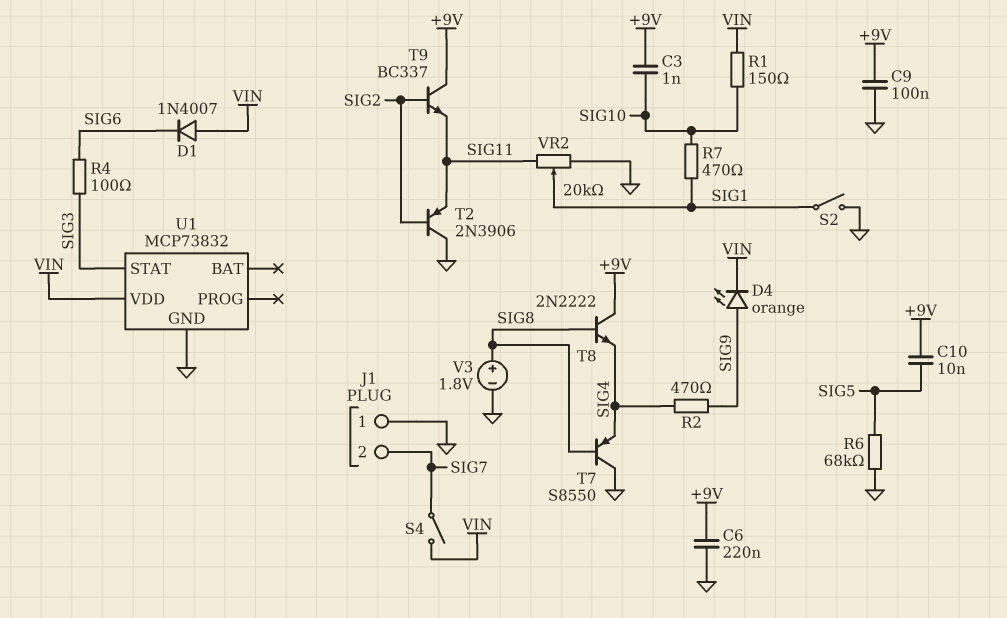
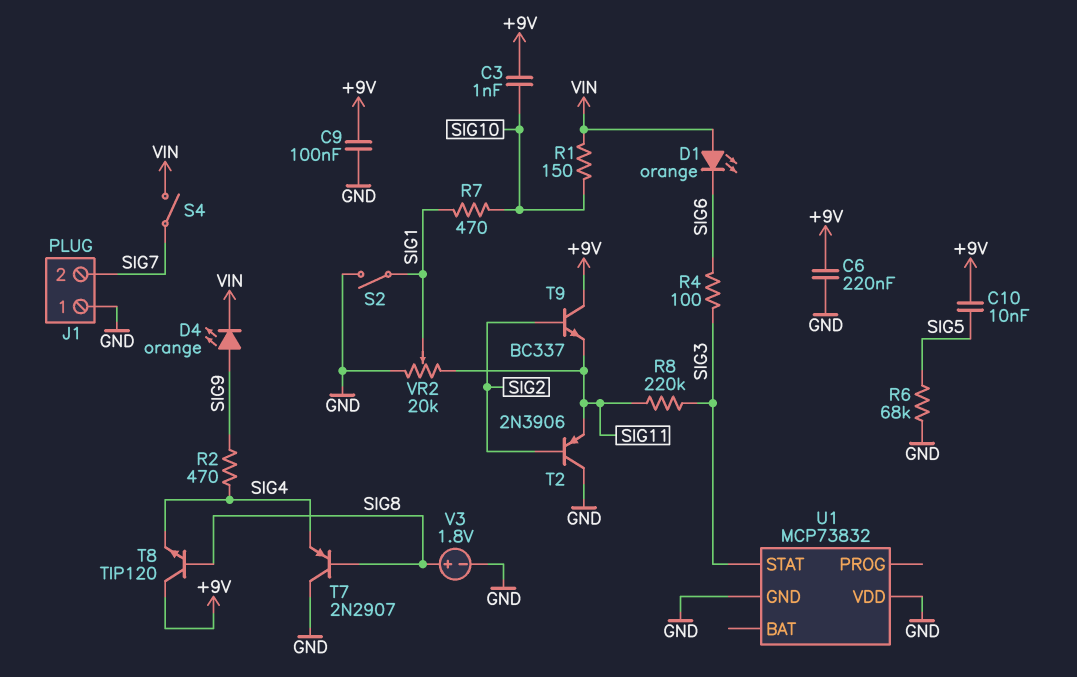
D1: diode 1N4007 (A VIN, K SIG6) -> LED orange (A VIN, K SIG6)
R8: none -> 220k (SIG3, SIG11)
T7: PNP S8550 (B SIG8, C GND, E SIG4) -> PNP 2N2907 (B SIG8, C GND, E SIG4)
T8: NPN 2N2222 (B SIG8, C +9V, E SIG4) -> NPN TIP120 (B SIG8, C +9V, E SIG4)
U1 pin VDD: VIN -> GND

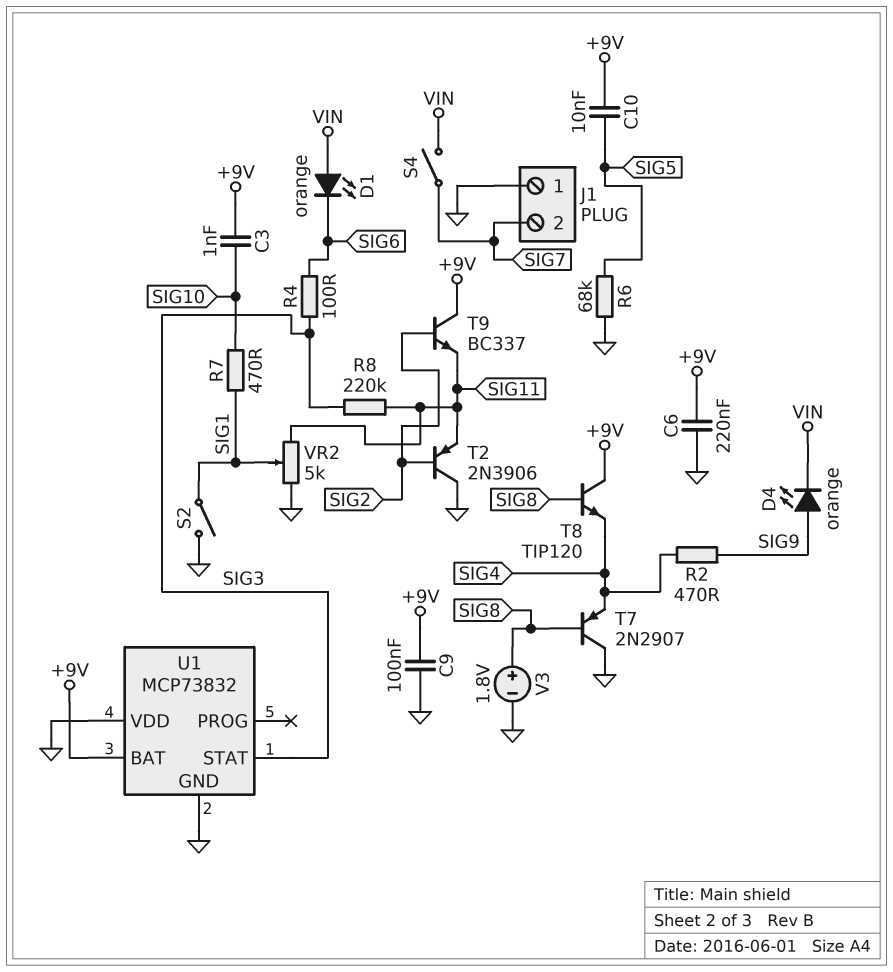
R1: 150 (SIG10, VIN) -> none
U1 pin BAT: none -> +9V
VR2: 20k (GND, SIG11, wiper SIG1) -> 5k (GND, SIG11, wiper SIG1)

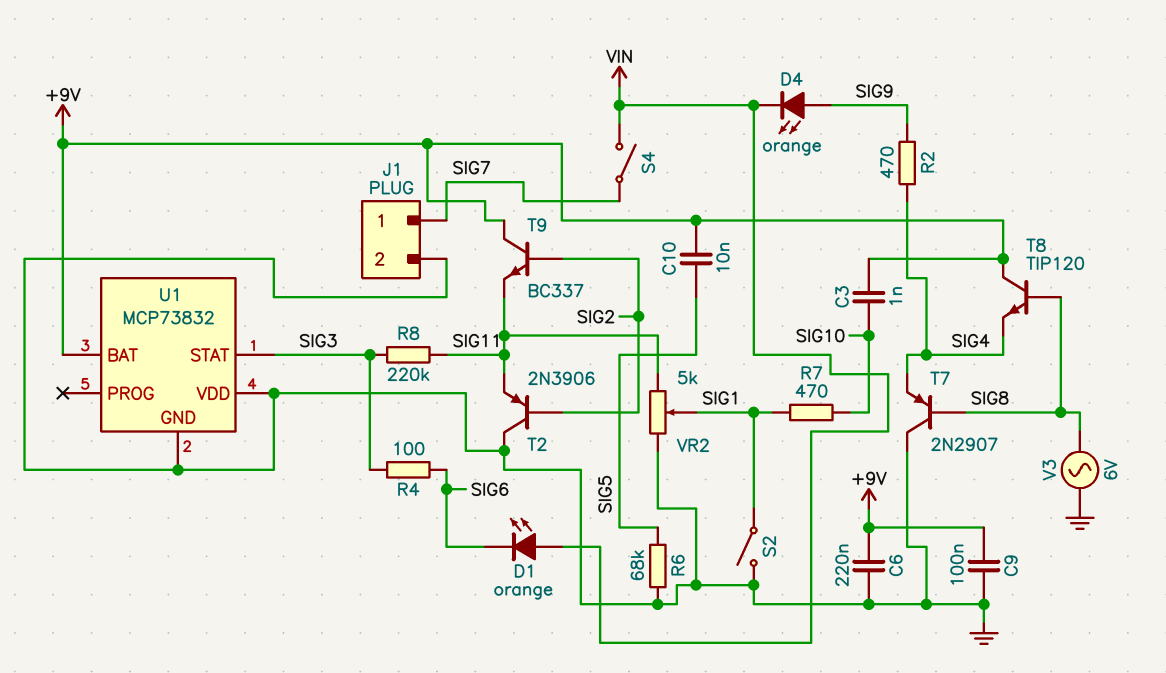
J1 pin 1: GND -> SIG7
J1 pin 2: SIG7 -> GND
V3: 1.8V (plus SIG8, minus GND) -> AC 6V (GND, SIG8)

